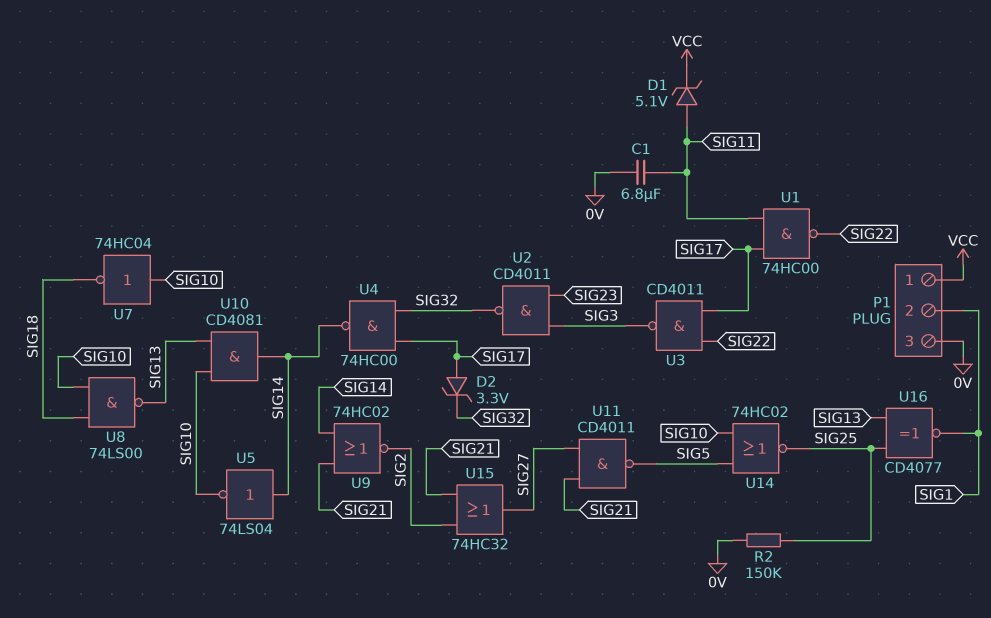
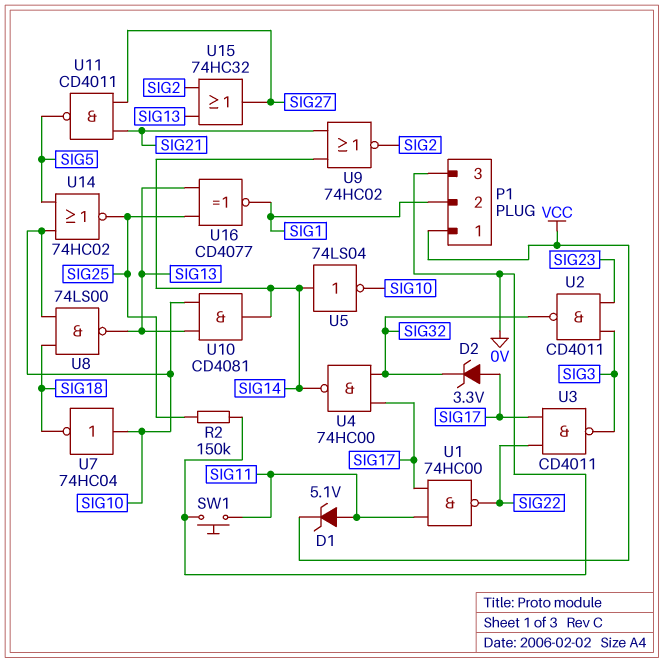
C1: 6.8uF (0V, SIG11) -> none
SW1: none -> button (0V, SIG11)
U15: OR 74HC32 (in SIG2, in SIG21, out SIG27) -> OR 74HC32 (in SIG2, in SIG13, out SIG27)

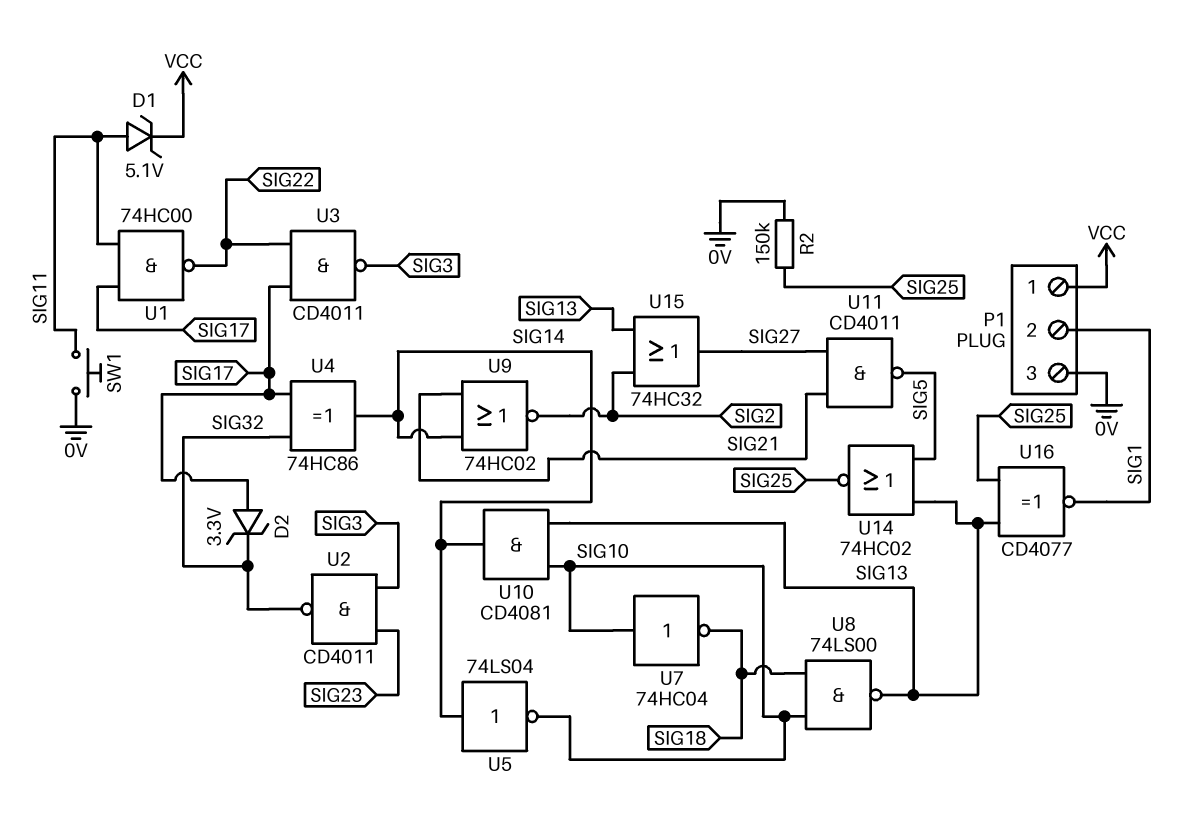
U4: NAND 74HC00 (in SIG17, in SIG32, out SIG14) -> XOR 74HC86 (in SIG17, in SIG32, out SIG14)
U14: NOR 74HC02 (in SIG5, in SIG10, out SIG25) -> NOR 74HC02 (in SIG5, in SIG13, out SIG25)

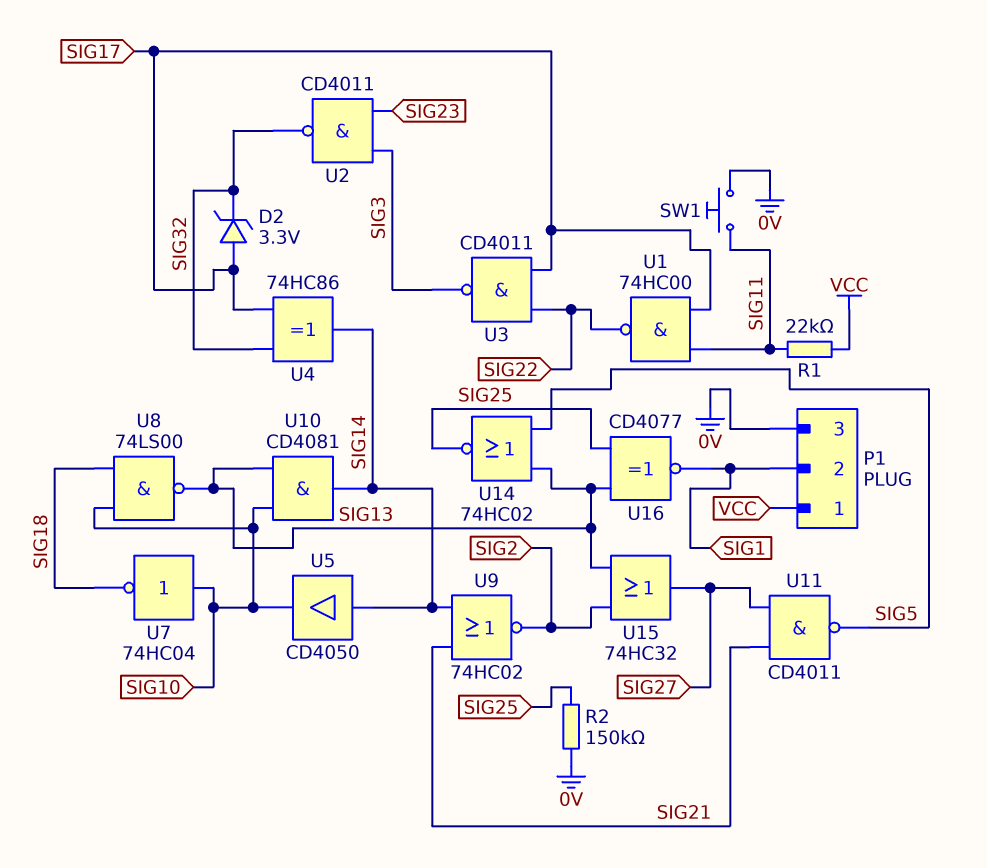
D1: zener 5.1V (A SIG11, K VCC) -> none
R1: none -> 22k (SIG11, VCC)
U5: NOT 74LS04 (in SIG14, out SIG10) -> buffer CD4050 (in SIG14, out SIG10)

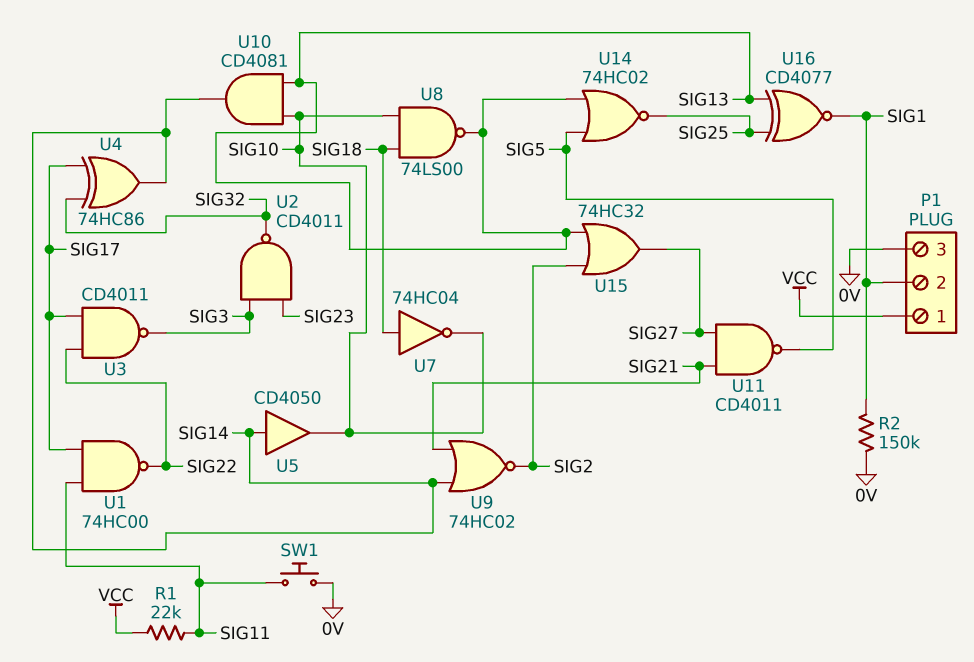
D2: zener 3.3V (A SIG17, K SIG32) -> none
R2: 150k (0V, SIG25) -> 150k (0V, SIG1)
U7: NOT 74HC04 (in SIG10, out SIG18) -> NOT 74HC04 (in SIG18, out SIG10)

